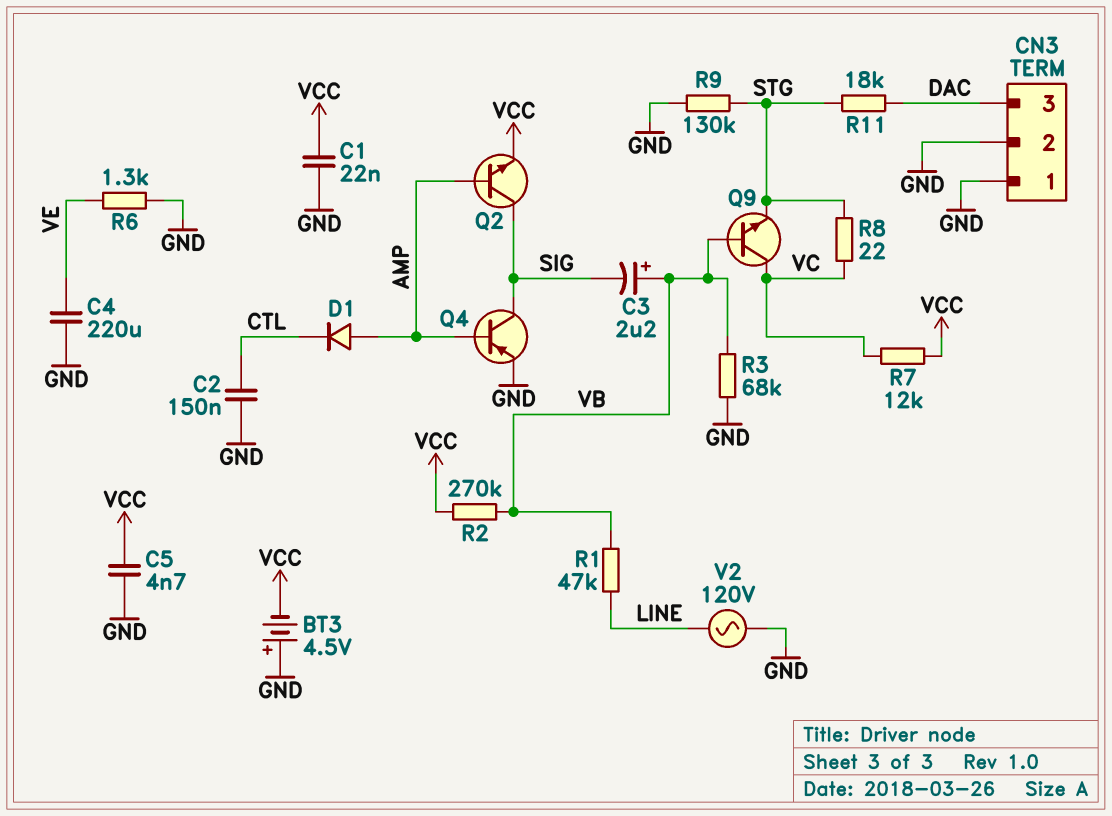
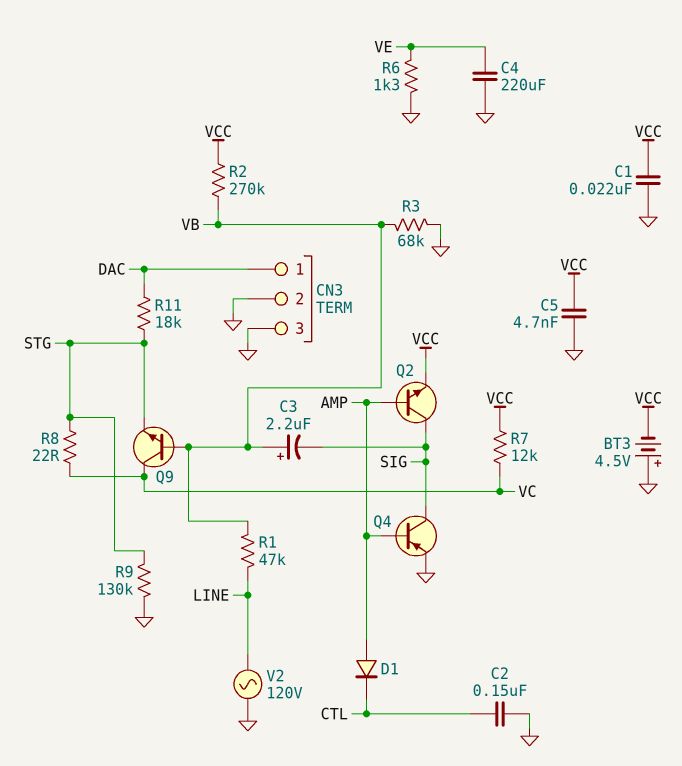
CN3 pin 1: GND -> DAC
CN3 pin 3: DAC -> GND

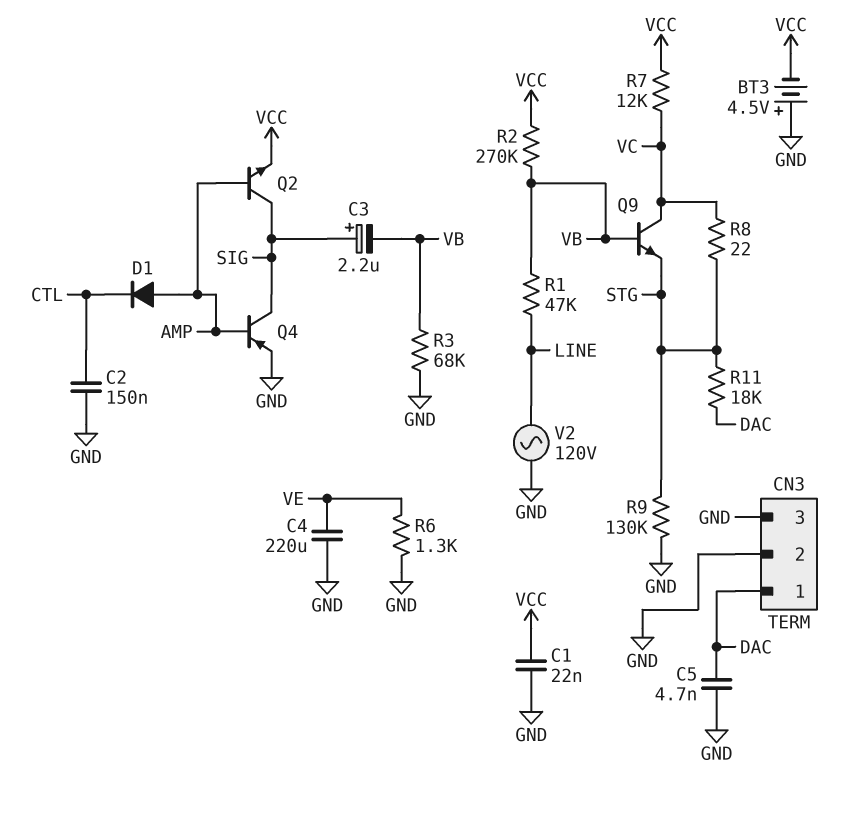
C3: 2.2uF (plus VB, minus SIG) -> 2.2uF (plus SIG, minus VB)
C5: 4.7nF (GND, VCC) -> 4.7nF (DAC, GND)

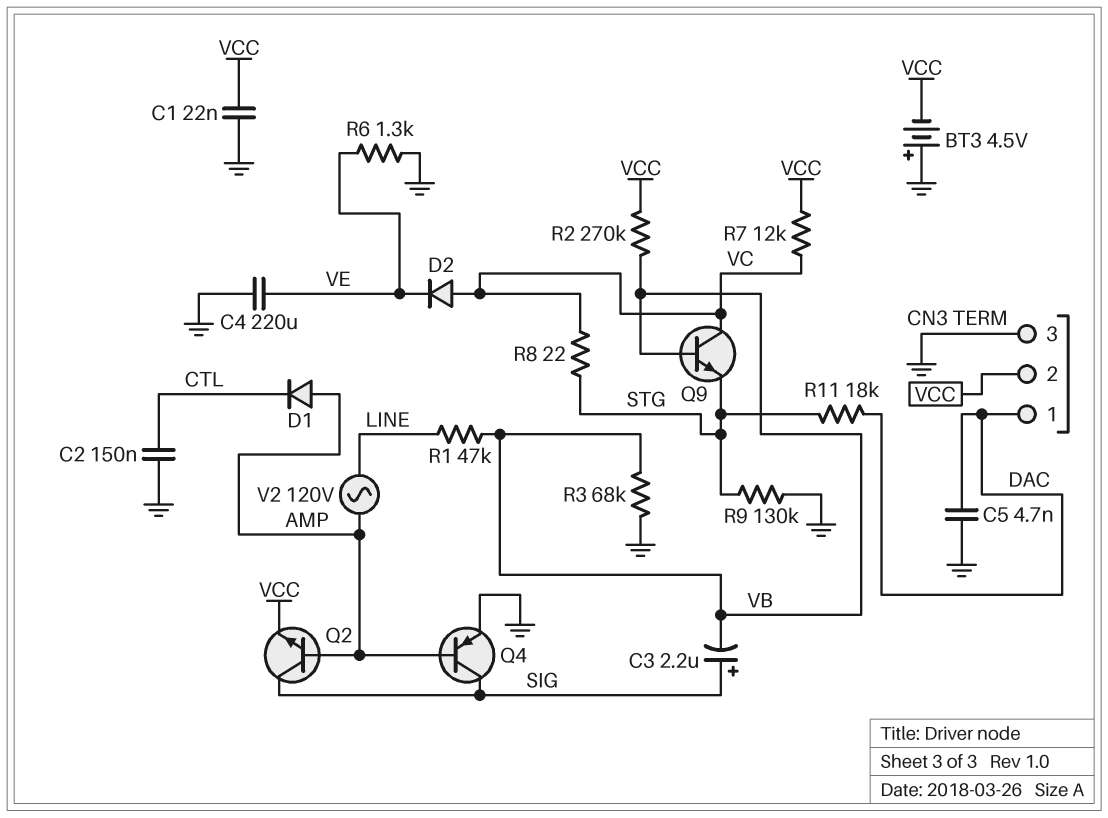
CN3 pin 2: GND -> VCC
D2: none -> diode (A VC, K VE)
V2: AC 120V (GND, LINE) -> AC 120V (AMP, LINE)

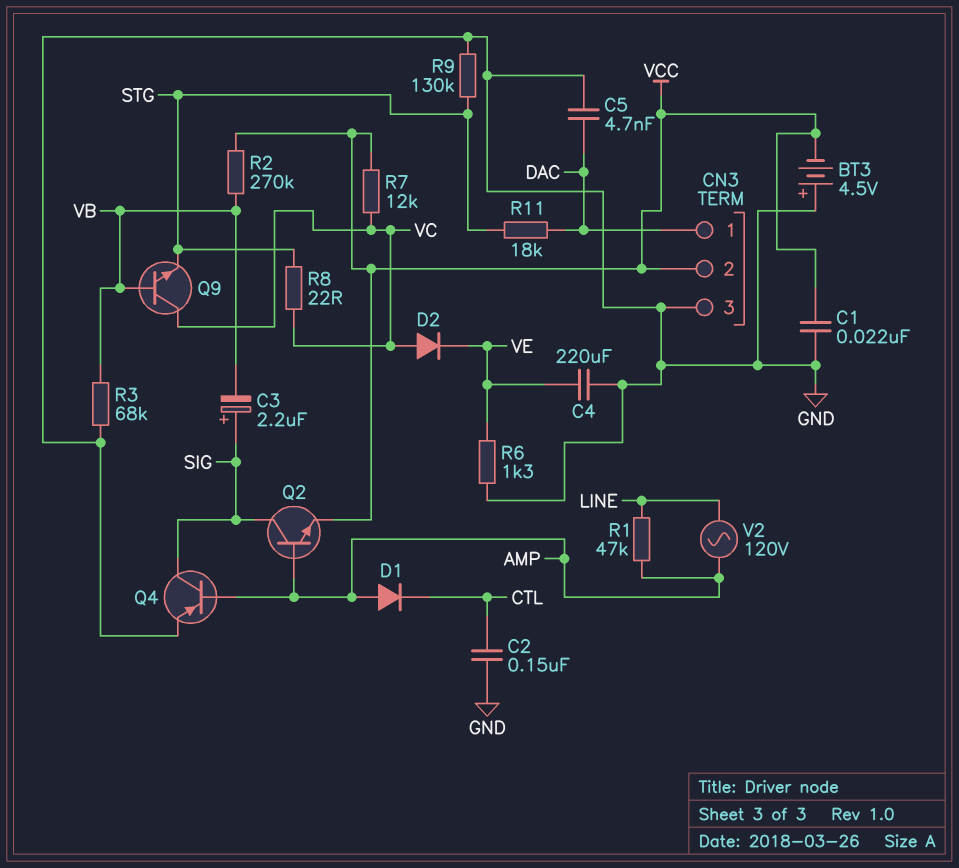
R1: 47k (LINE, VB) -> 47k (AMP, LINE)

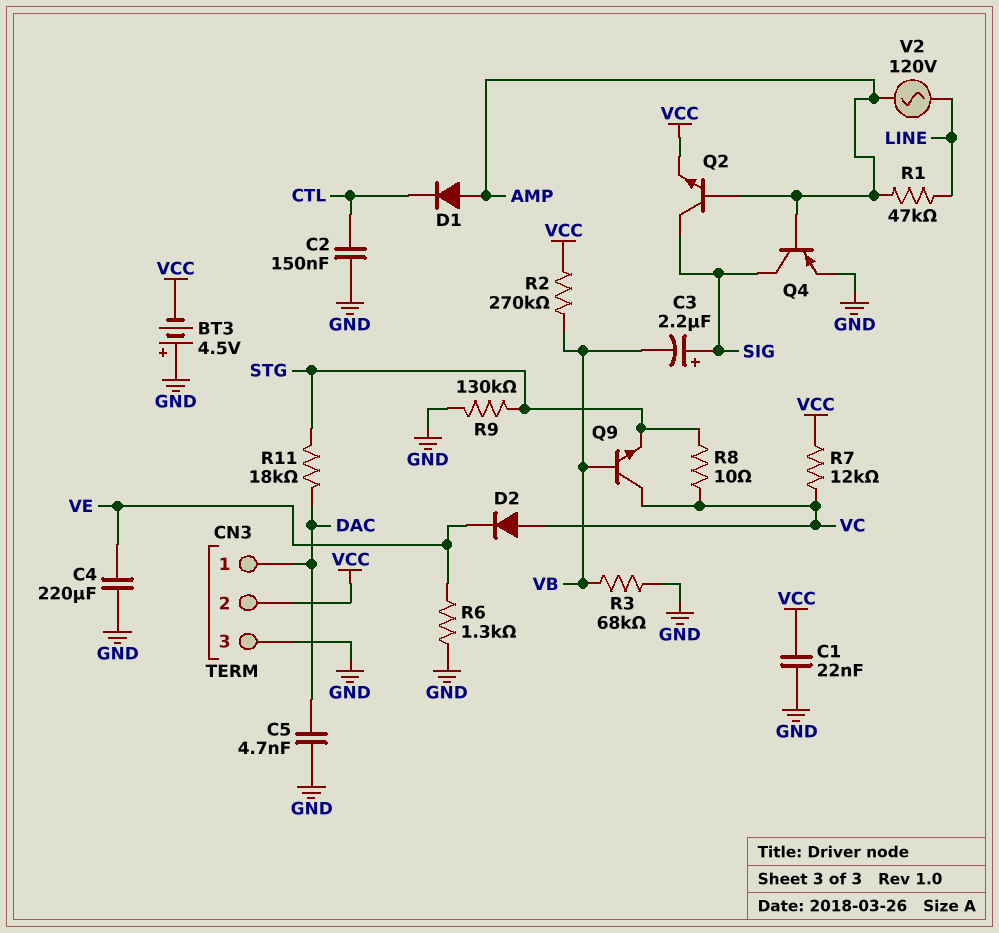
R8: 22 (STG, VC) -> 10 (STG, VC)

